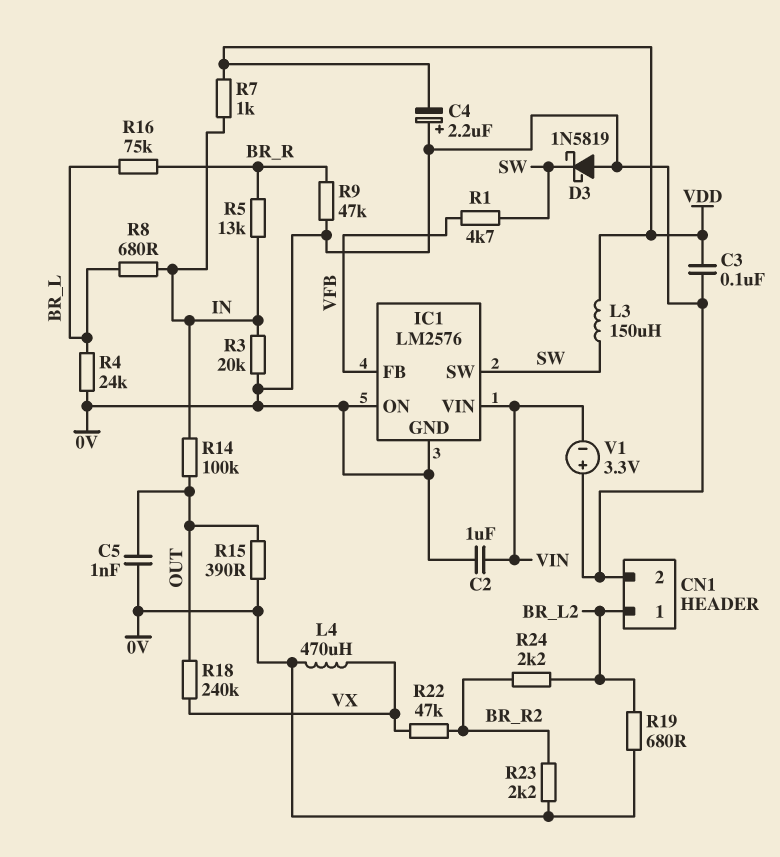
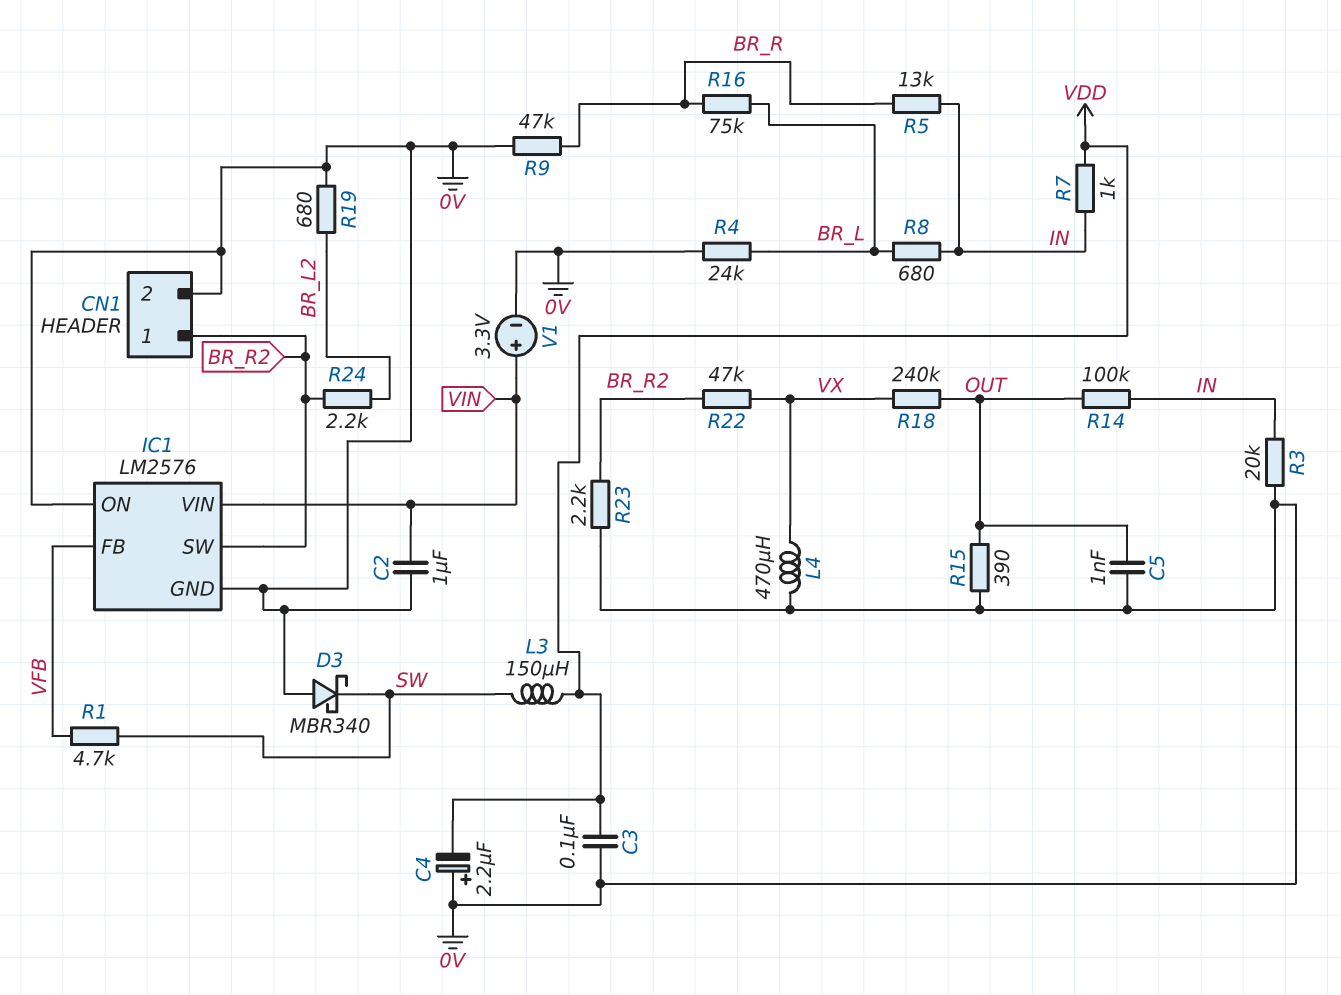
CN1 pin 1: BR_L2 -> BR_R2
D3: schottky 1N5819 (A 0V, K SW) -> schottky MBR340 (A 0V, K SW)
IC1 pin SW: SW -> BR_R2
V1: 3.3V (plus 0V, minus VIN) -> 3.3V (plus VIN, minus 0V)

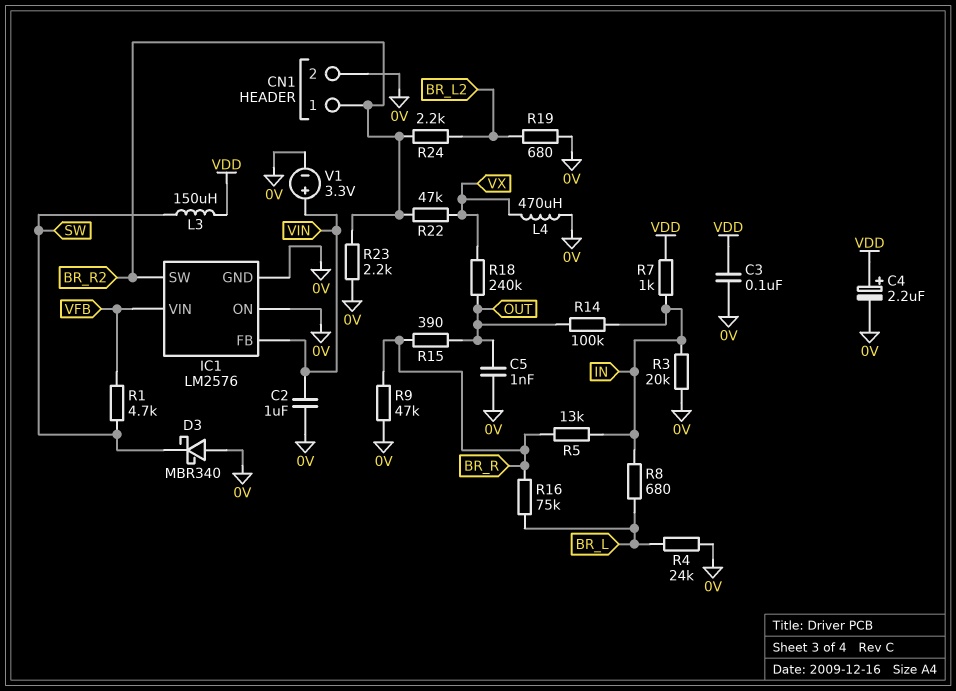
C4: 2.2uF (plus 0V, minus VDD) -> 2.2uF (plus VDD, minus 0V)
IC1 pin FB: VFB -> VIN
IC1 pin VIN: VIN -> VFB
R15: 390 (0V, OUT) -> 390 (BR_R, OUT)

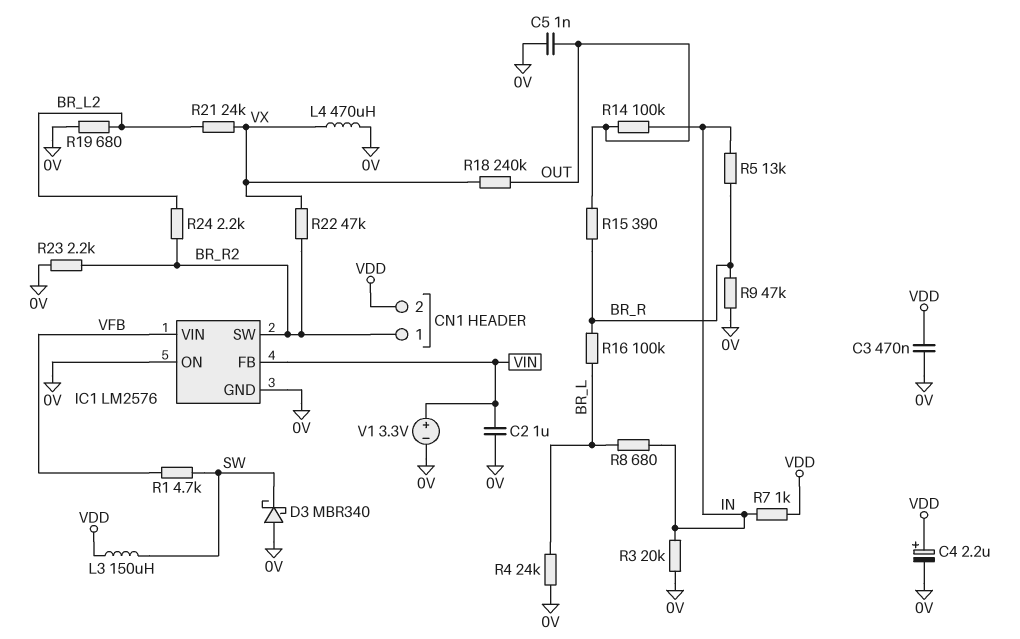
C3: 100nF (0V, VDD) -> 470nF (0V, VDD)
CN1 pin 2: 0V -> VDD
R16: 75k (BR_L, BR_R) -> 100k (BR_L, BR_R)
R21: none -> 24k (BR_L2, VX)

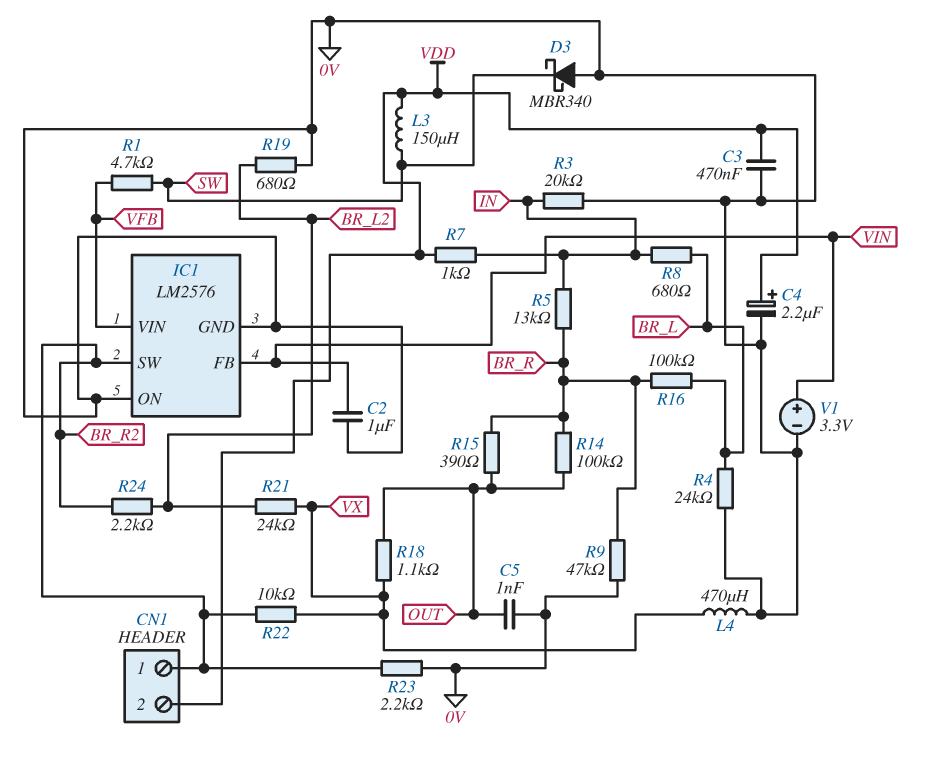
R14: 100k (IN, OUT) -> 100k (BR_R, OUT)
R18: 240k (OUT, VX) -> 1.1k (OUT, VX)
R22: 47k (BR_R2, VX) -> 10k (BR_R2, VX)

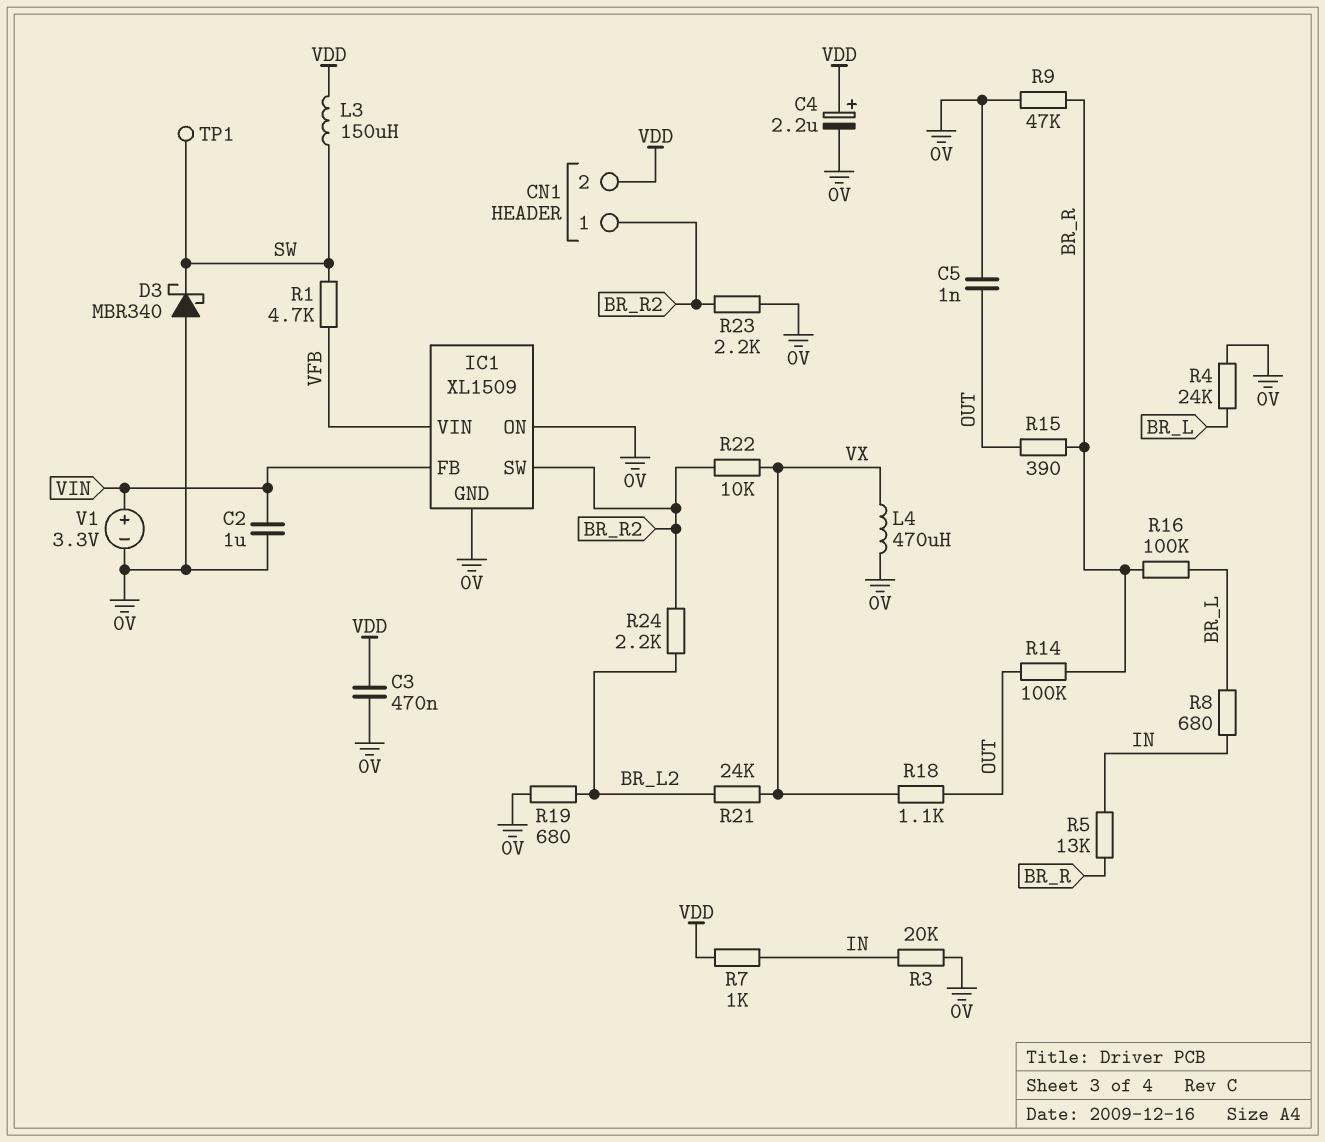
IC1: LM2576 -> XL1509
TP1: none -> test point (SW)

